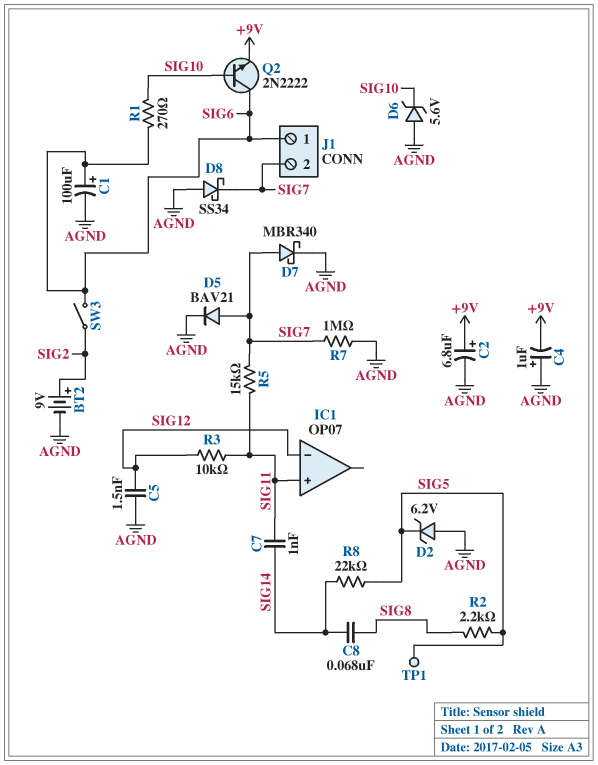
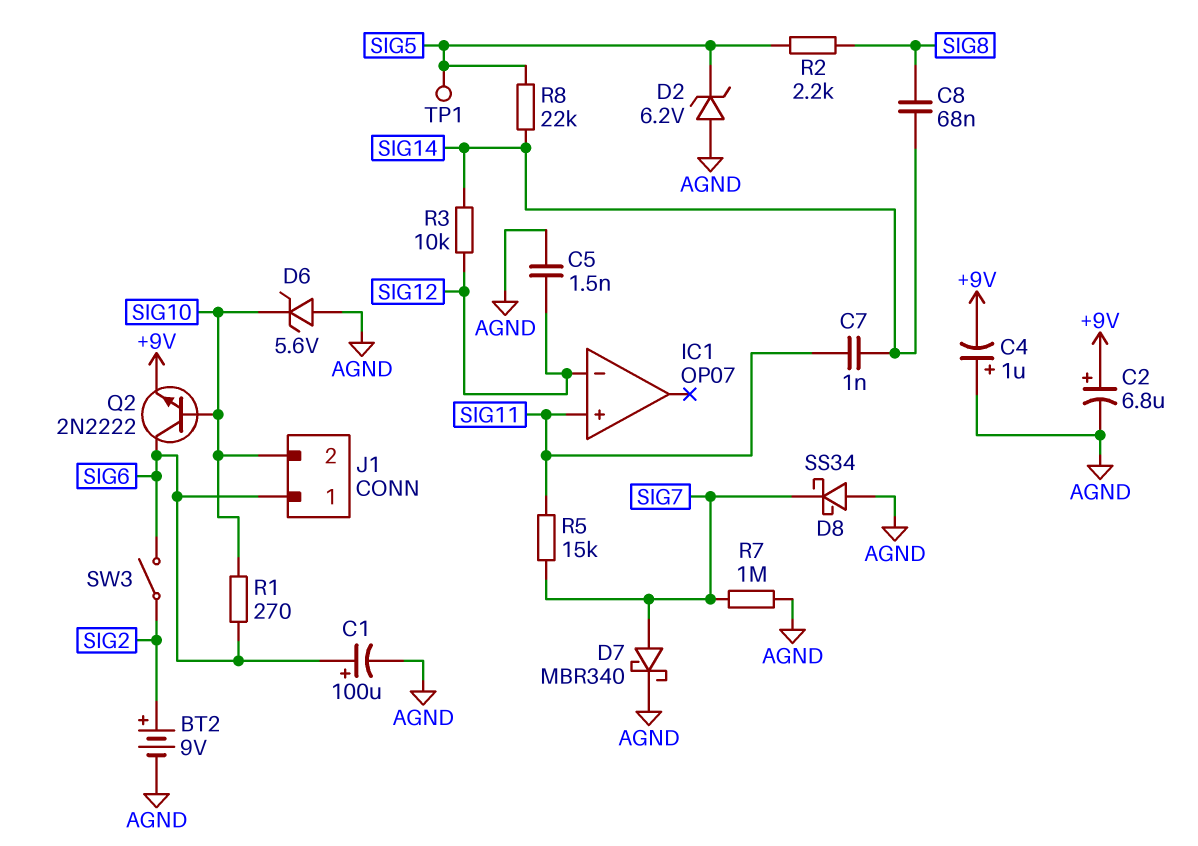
D5: diode BAV21 (A SIG7, K AGND) -> none
J1 pin 2: SIG7 -> SIG10
R3: 10k (SIG11, SIG12) -> 10k (SIG12, SIG14)

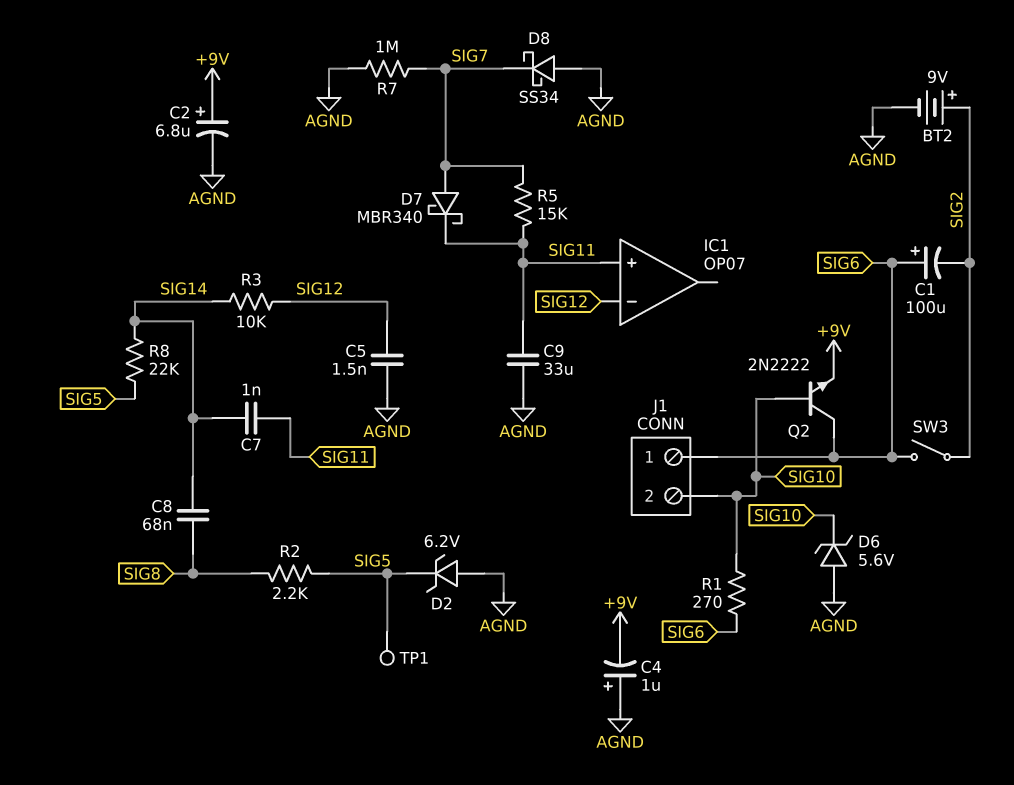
C1: 100uF (plus SIG6, minus AGND) -> 100uF (plus SIG6, minus SIG2)
C9: none -> 33uF (AGND, SIG11)
D7: schottky MBR340 (A SIG7, K AGND) -> schottky MBR340 (A SIG7, K SIG11)

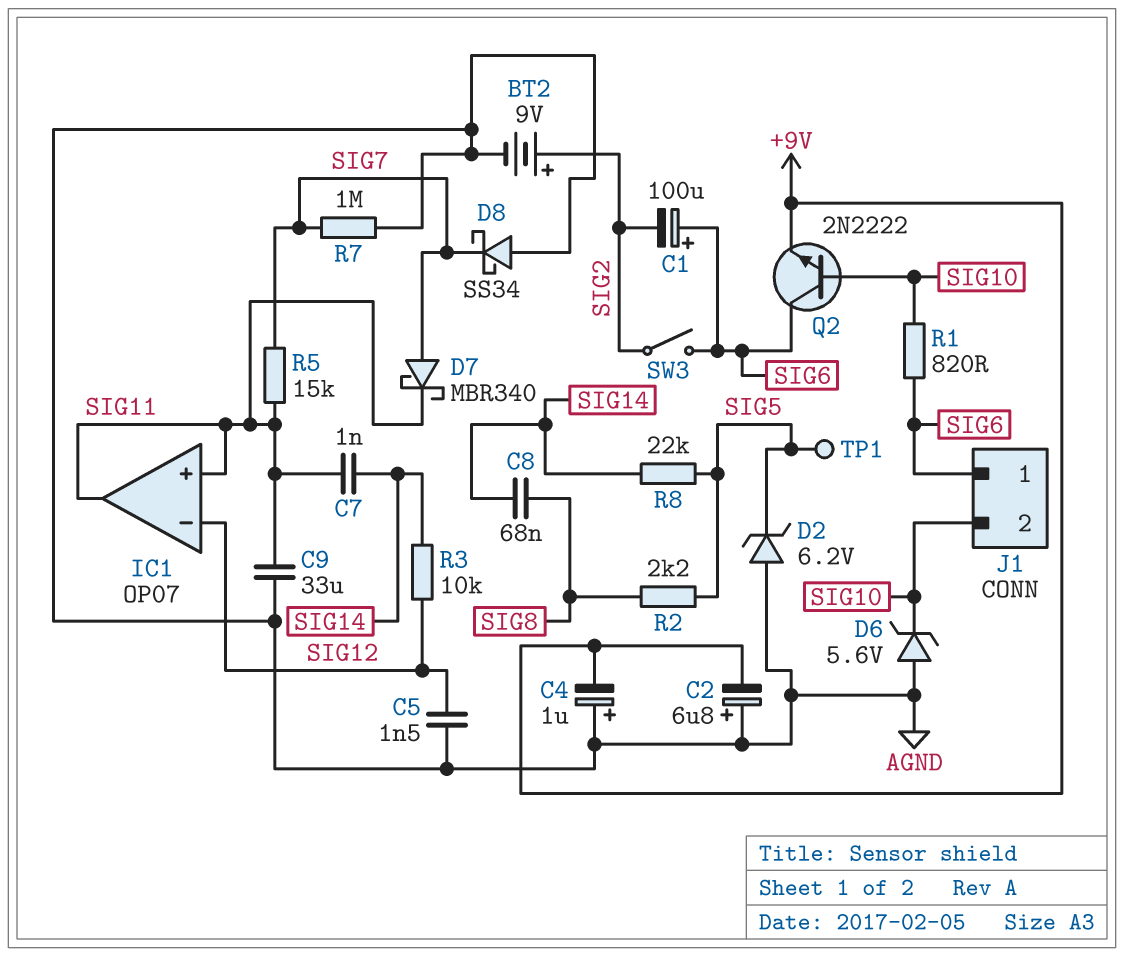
C2: 6.8uF (plus +9V, minus AGND) -> 6.8uF (plus AGND, minus +9V)
IC1 pin out: none -> SIG11
R1: 270 (SIG6, SIG10) -> 820 (SIG6, SIG10)

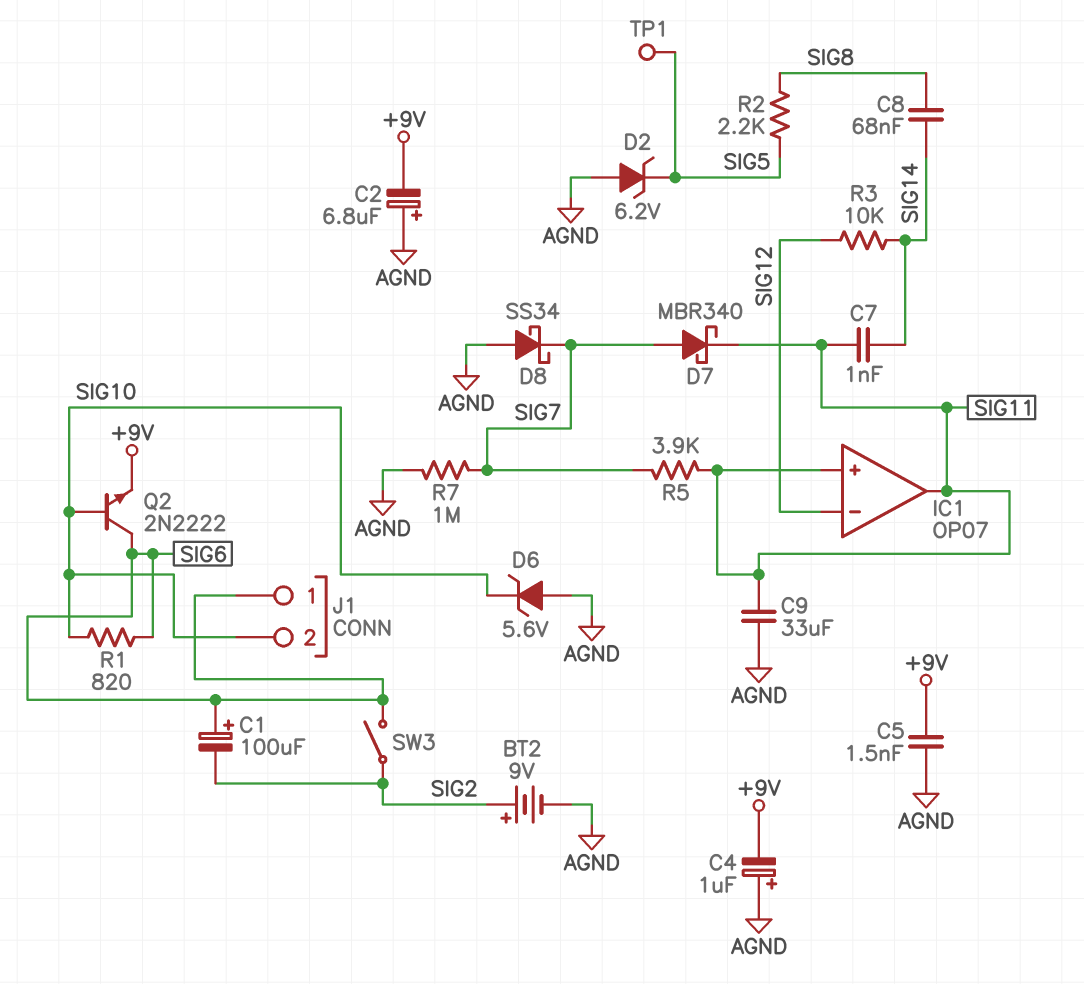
C5: 1.5nF (AGND, SIG12) -> 1.5nF (+9V, AGND)
R5: 15k (SIG7, SIG11) -> 3.9k (SIG7, SIG11)
R8: 22k (SIG5, SIG14) -> none

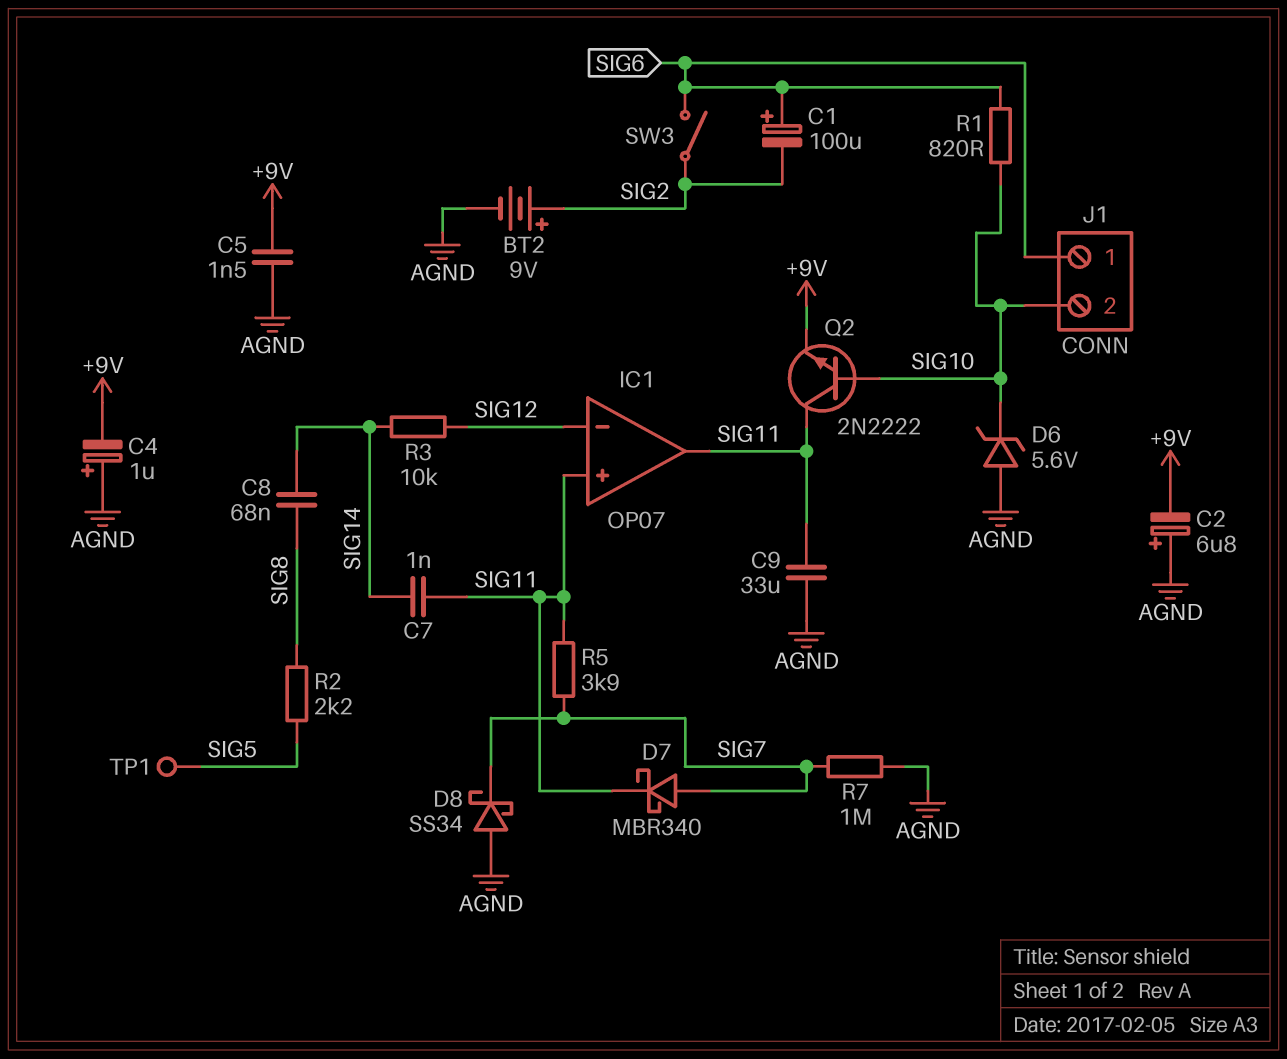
D2: zener 6.2V (A AGND, K SIG5) -> none
Q2: NPN 2N2222 (B SIG10, C SIG6, E +9V) -> NPN 2N2222 (B SIG10, C SIG11, E +9V)

